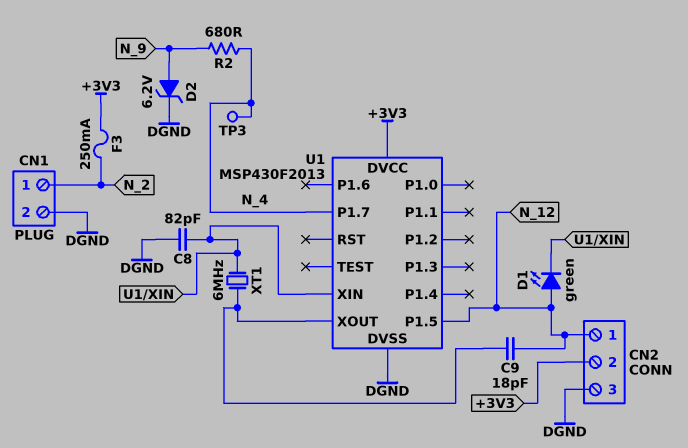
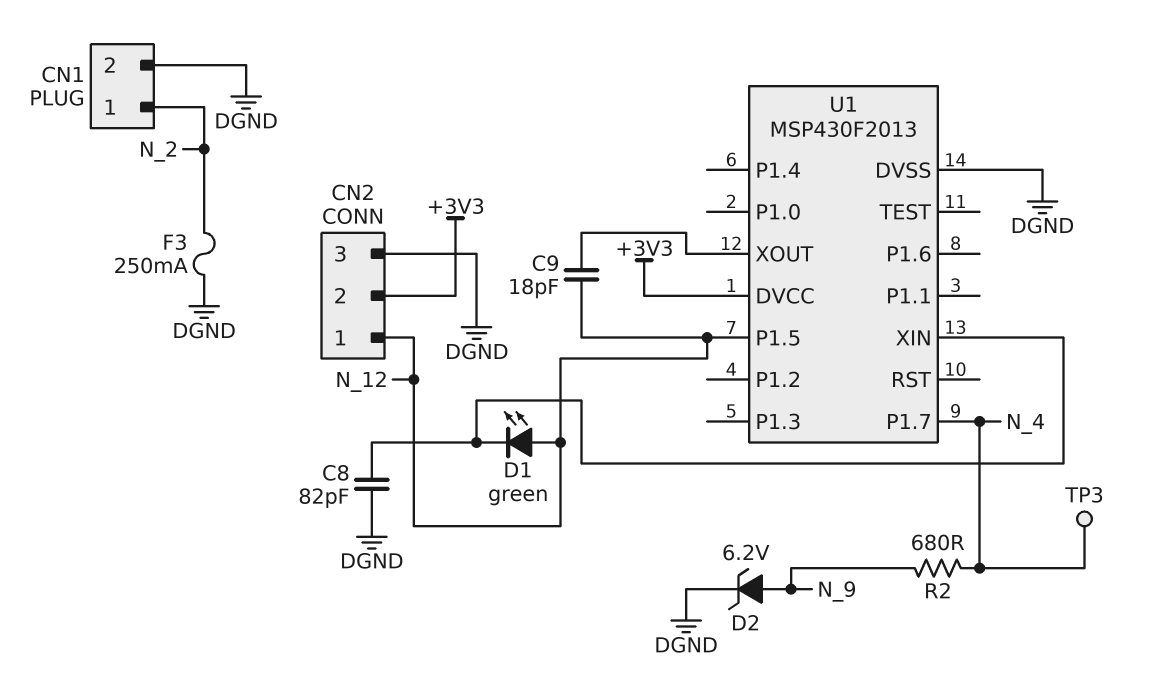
F3: 250mA (+3V3, N_2) -> 250mA (DGND, N_2)
XT1: 6MHz (U1/XIN, U1/XOUT) -> none

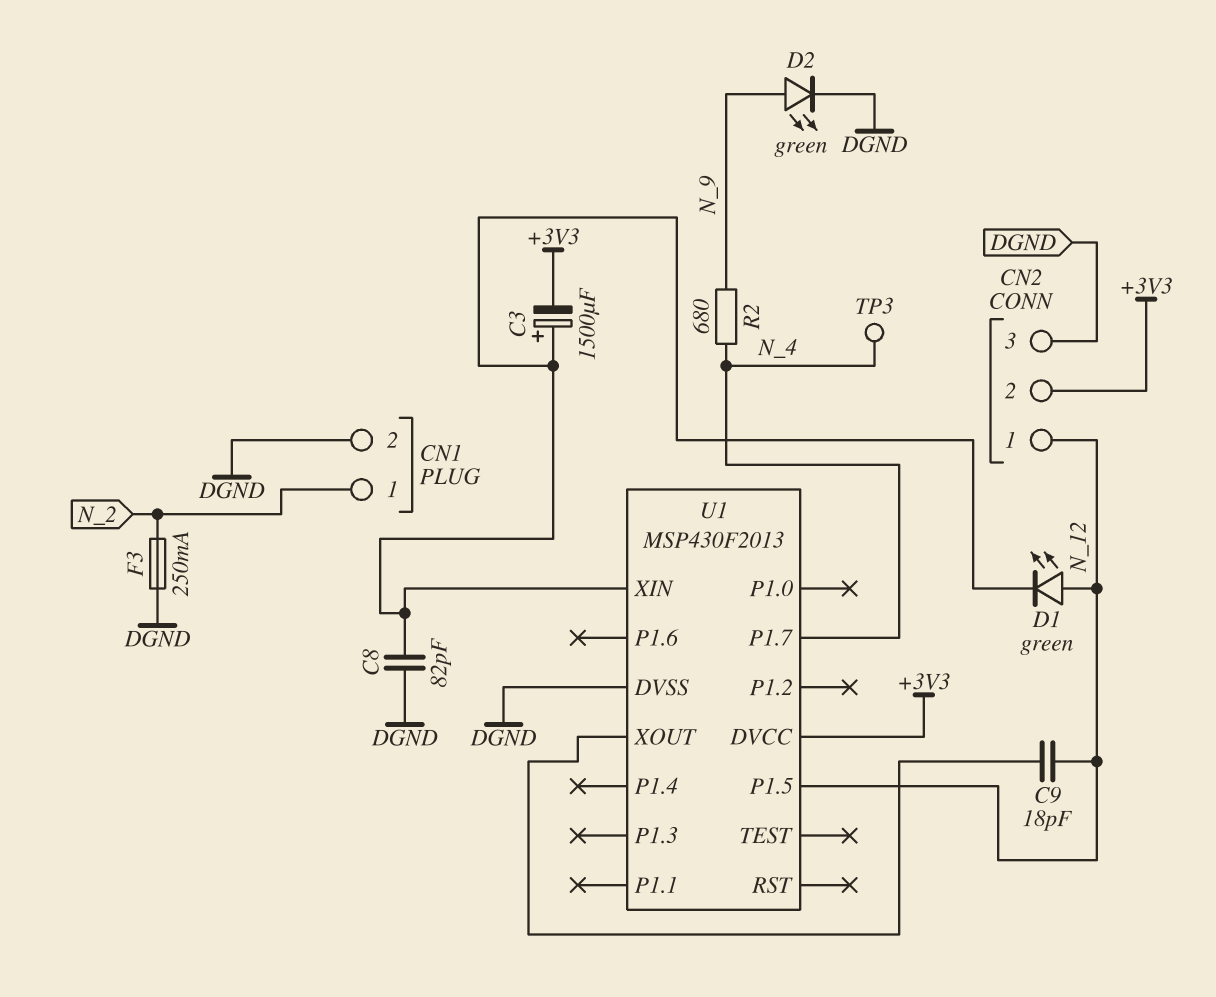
C3: none -> 1500uF (plus U1/XIN, minus +3V3)
D2: zener 6.2V (A N_9, K DGND) -> LED green (A N_9, K DGND)

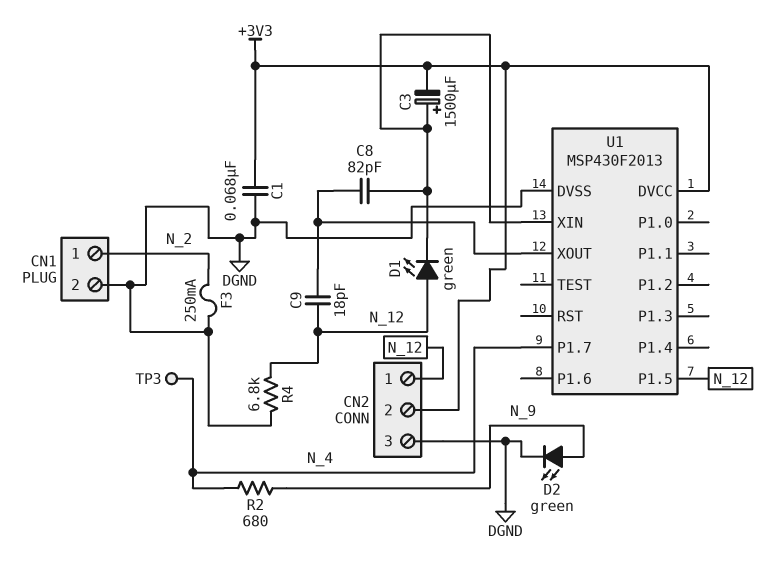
C1: none -> 68nF (+3V3, DGND)
C8: 82pF (DGND, U1/XIN) -> 82pF (U1/XIN, U1/XOUT)
R4: none -> 6.8k (DGND, N_12)

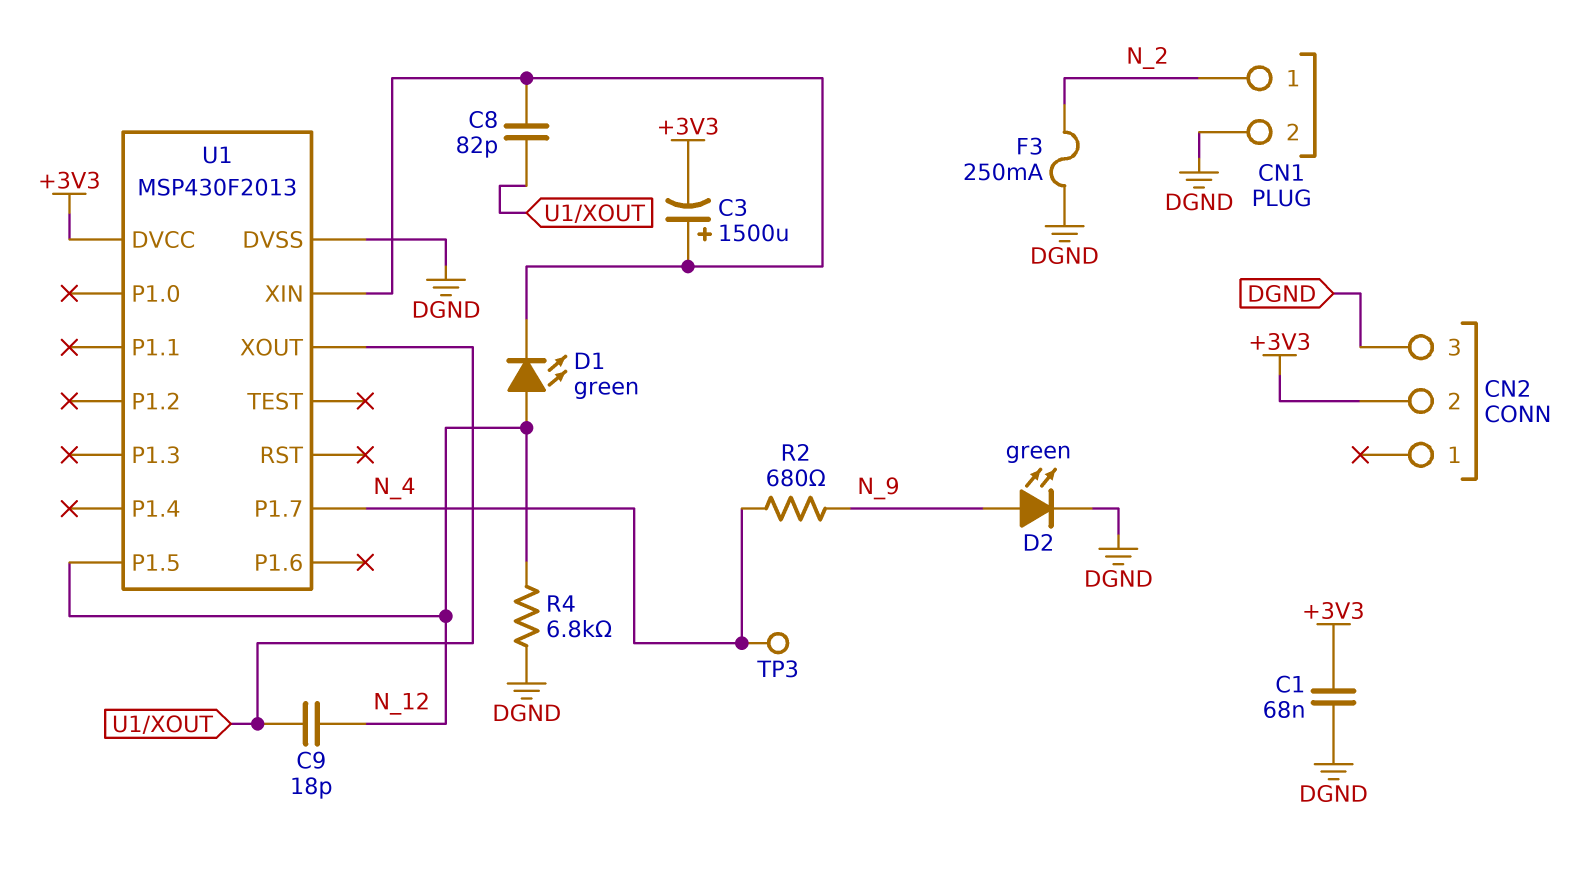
CN2 pin 1: N_12 -> none

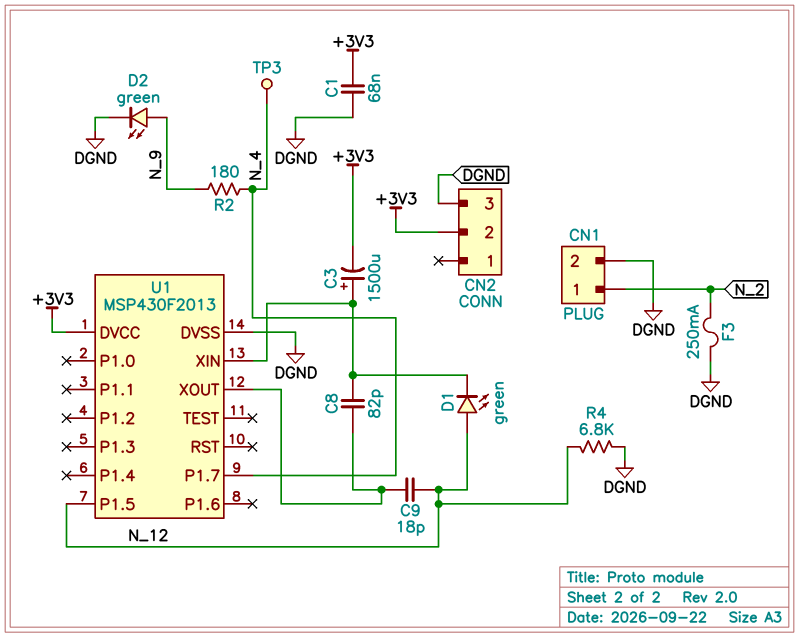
R2: 680 (N_4, N_9) -> 180 (N_4, N_9)

